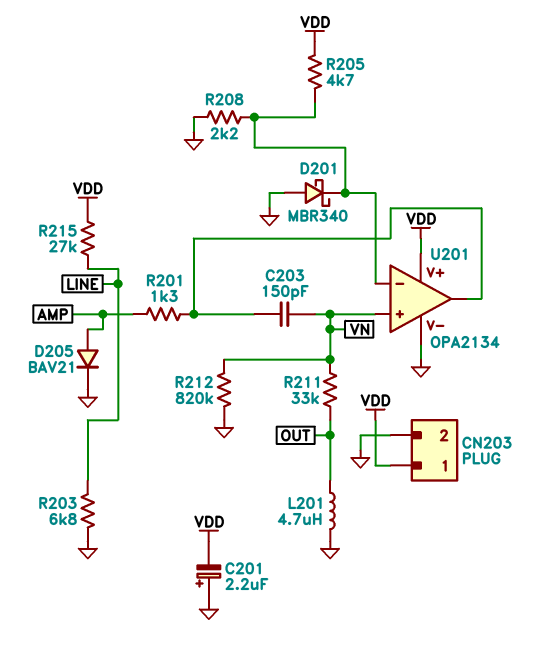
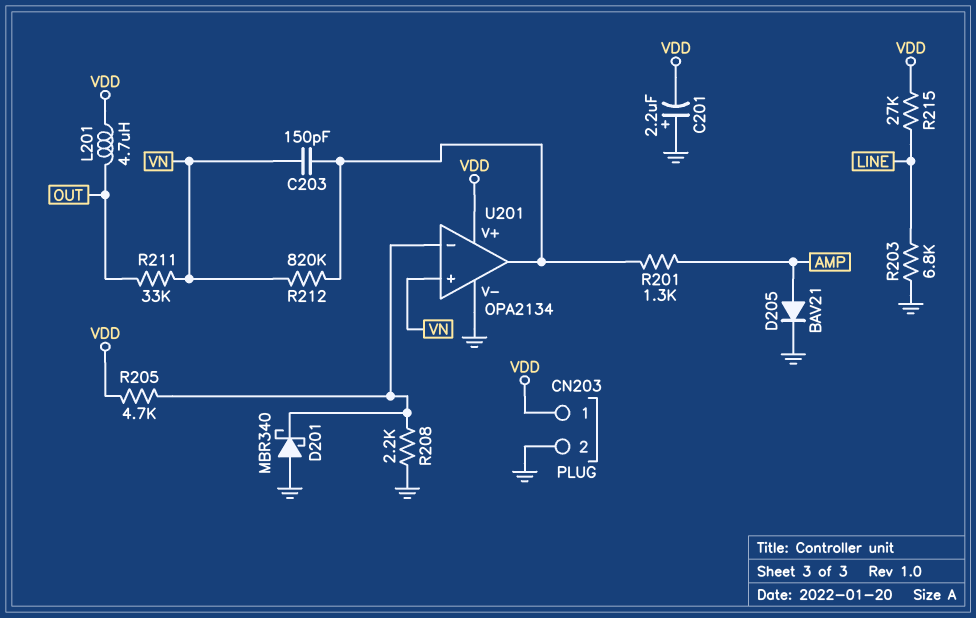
L201: 4.7uH (GND, OUT) -> 4.7uH (OUT, VDD)
R212: 820k (GND, VN) -> 820k (U201/out, VN)

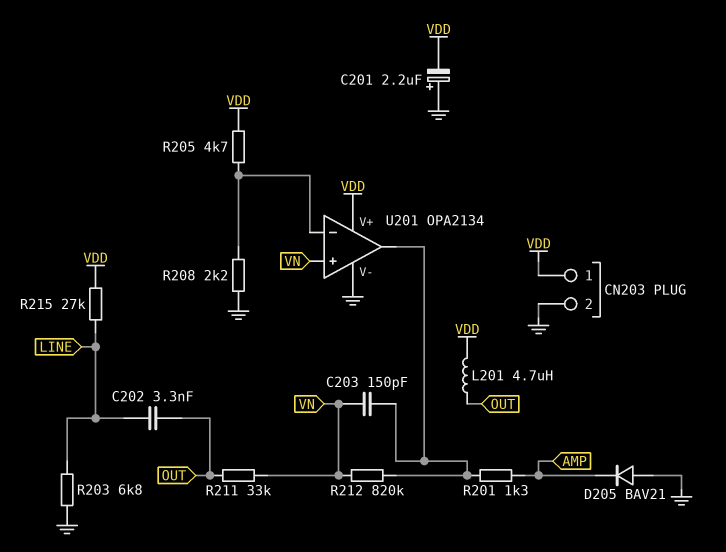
C202: none -> 3.3nF (LINE, OUT)
D201: schottky MBR340 (A GND, K U201/in-) -> none
D205: diode BAV21 (A AMP, K GND) -> diode BAV21 (A GND, K AMP)

